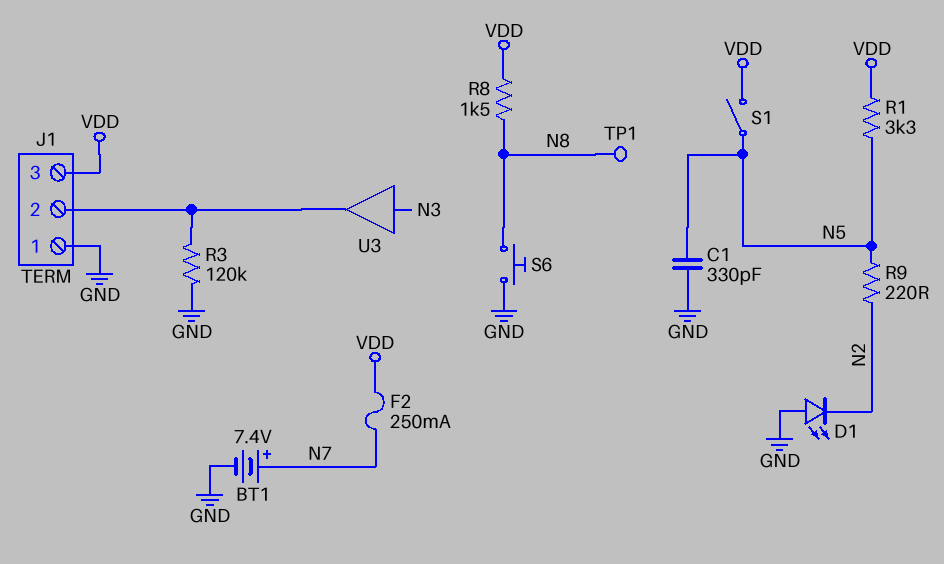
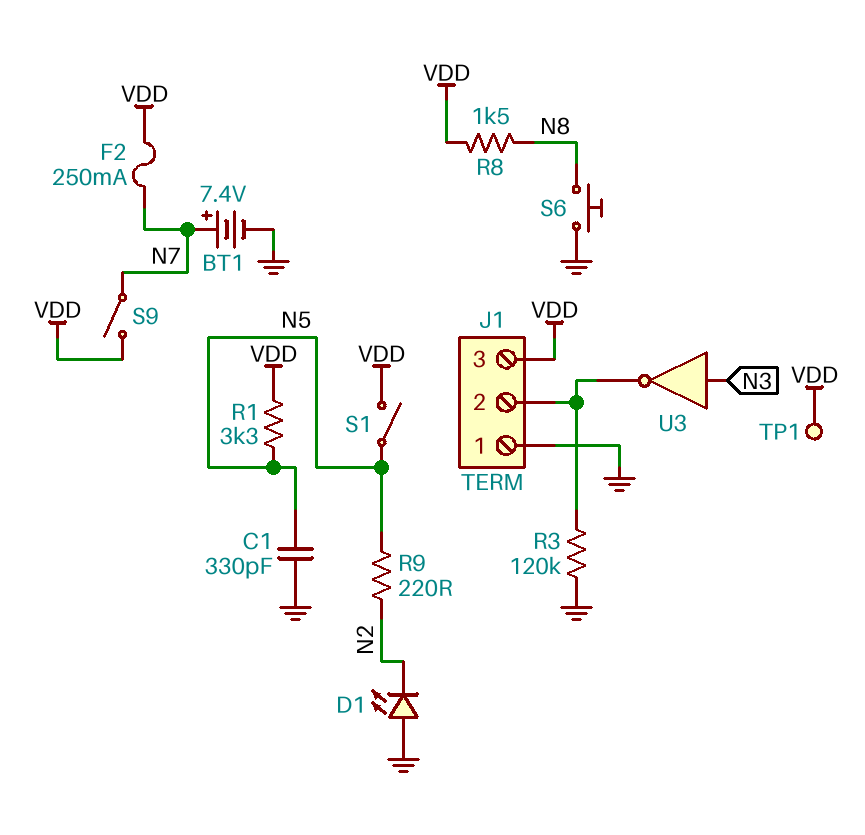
S9: none -> switch (N7, VDD)
TP1: test point (N8) -> test point (VDD)
U3: buffer (in N3, out J1/2) -> NOT (in N3, out J1/2)

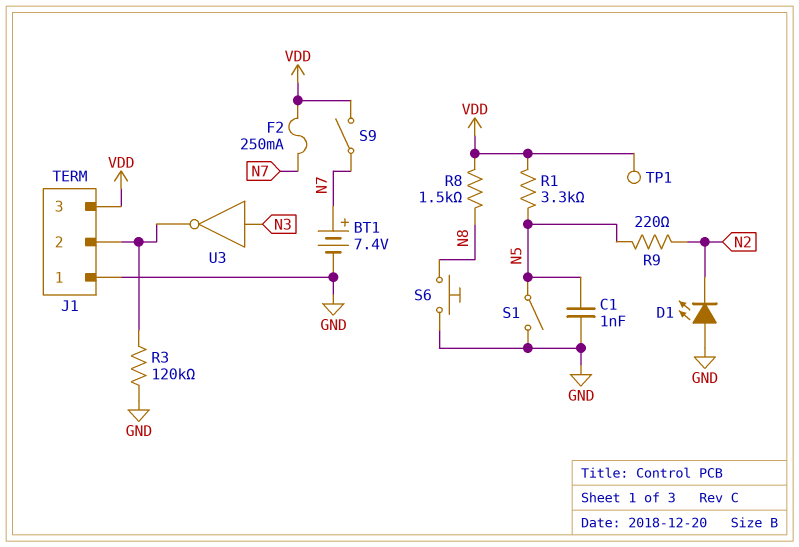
C1: 330pF (GND, N5) -> 1nF (GND, N5)
S1: switch (N5, VDD) -> switch (GND, N5)

